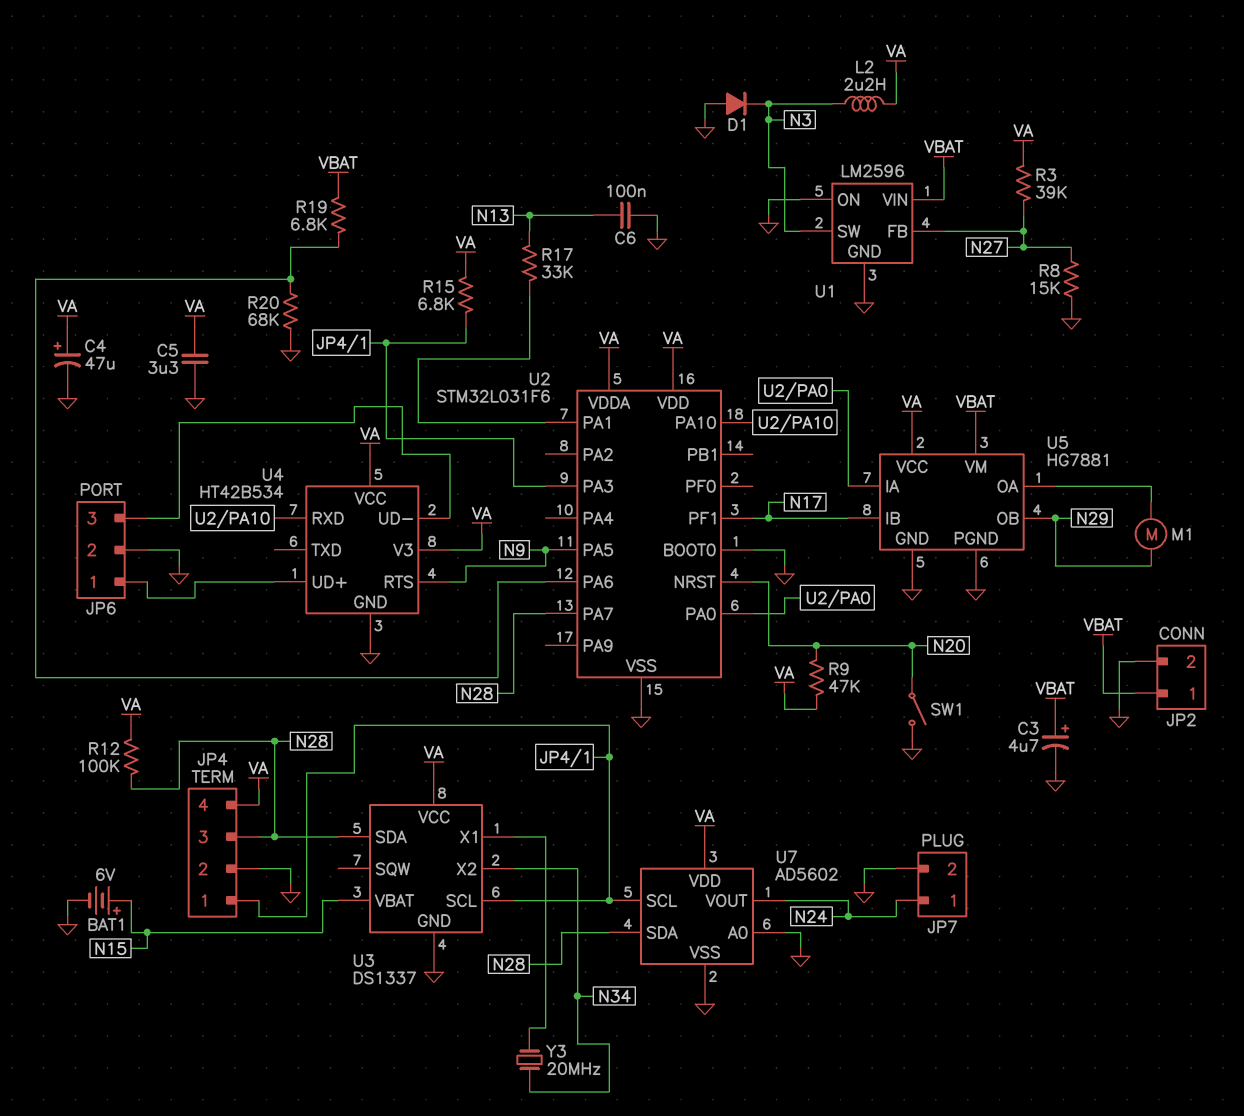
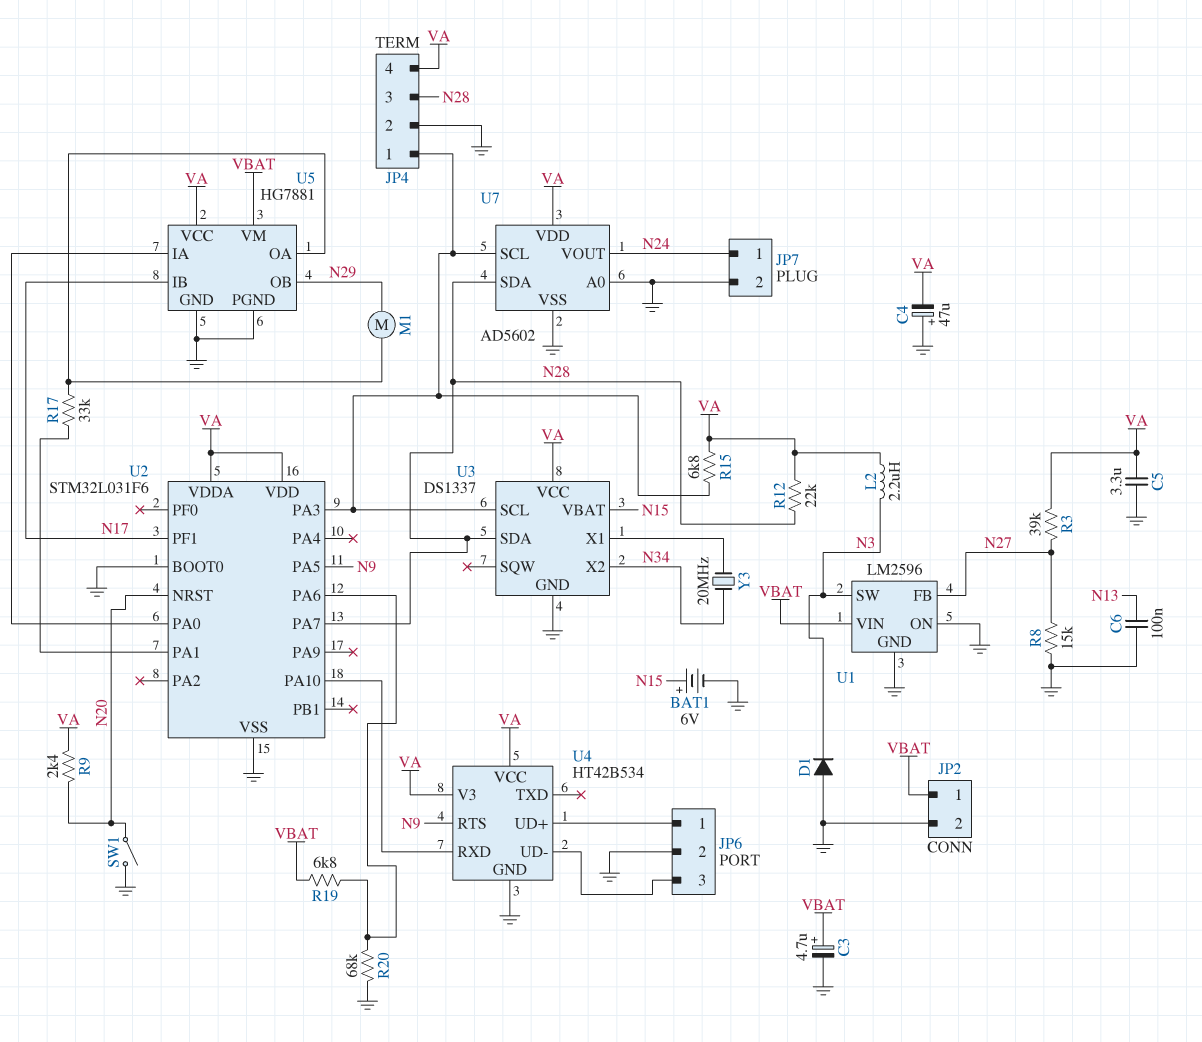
C4: 47uF (plus VA, minus GND) -> 47uF (plus GND, minus VA)
R9: 47k (N20, VA) -> 2.4k (N20, VA)
R12: 100k (N28, VA) -> 22k (N28, VA)
R17: 33k (N13, U2/PA1) -> 33k (U2/PA1, U5/OA)

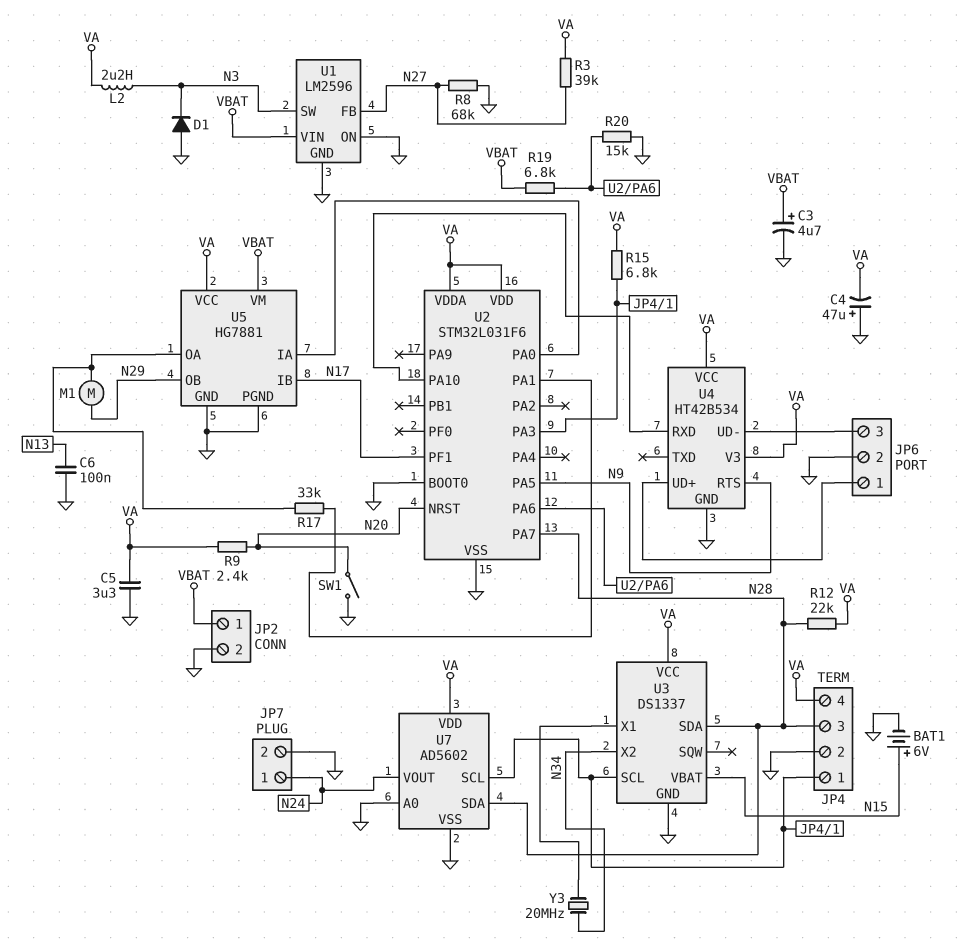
R8: 15k (GND, N27) -> 68k (GND, N27)
R20: 68k (GND, U2/PA6) -> 15k (GND, U2/PA6)

